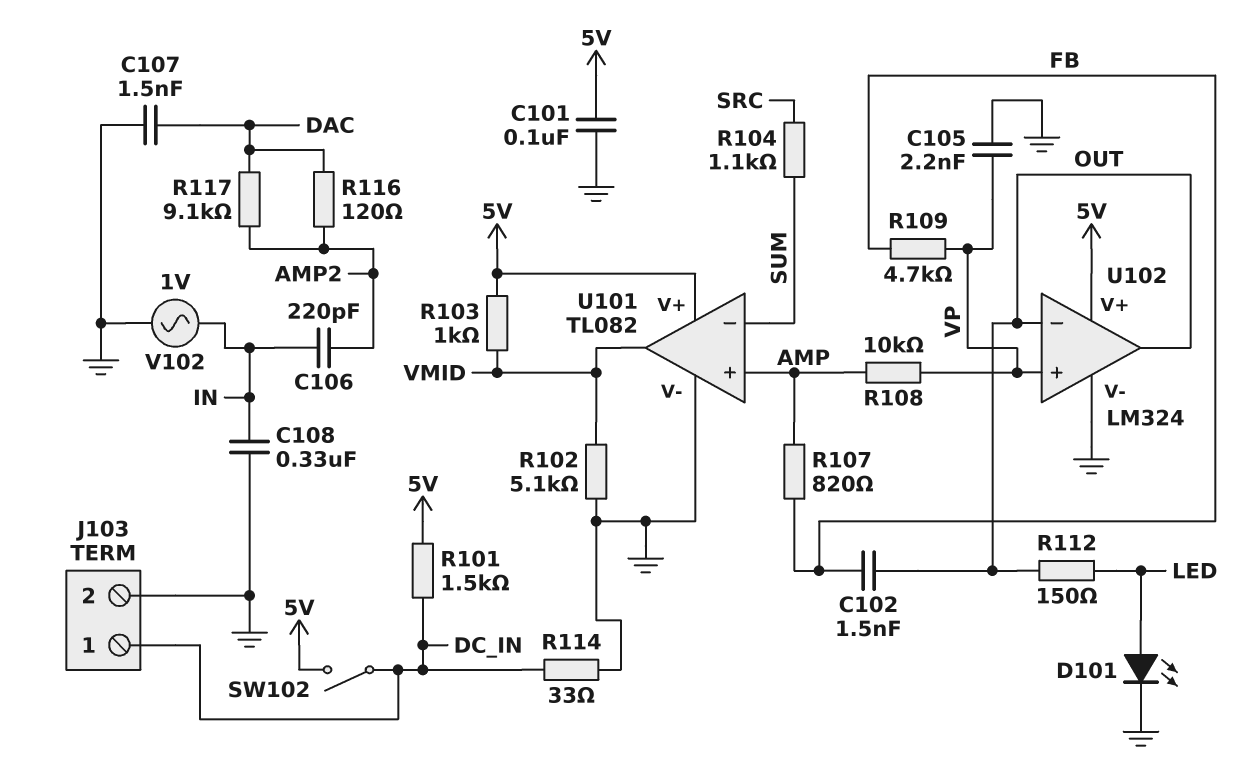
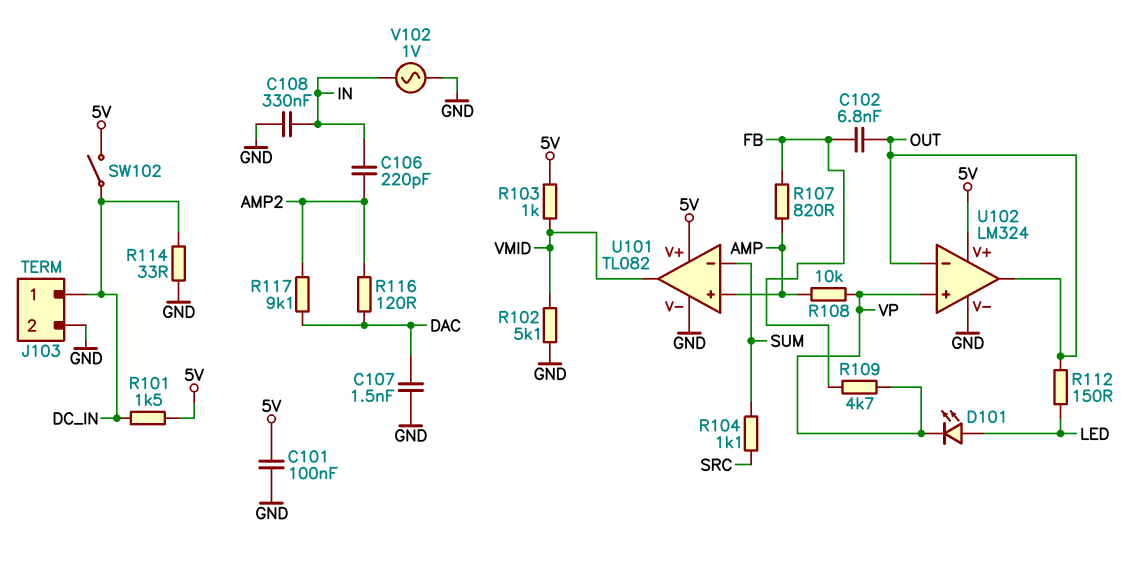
C102: 1.5nF (FB, OUT) -> 6.8nF (FB, OUT)
C105: 2.2nF (GND, VP) -> none
D101: LED (A LED, K GND) -> LED (A LED, K VP)

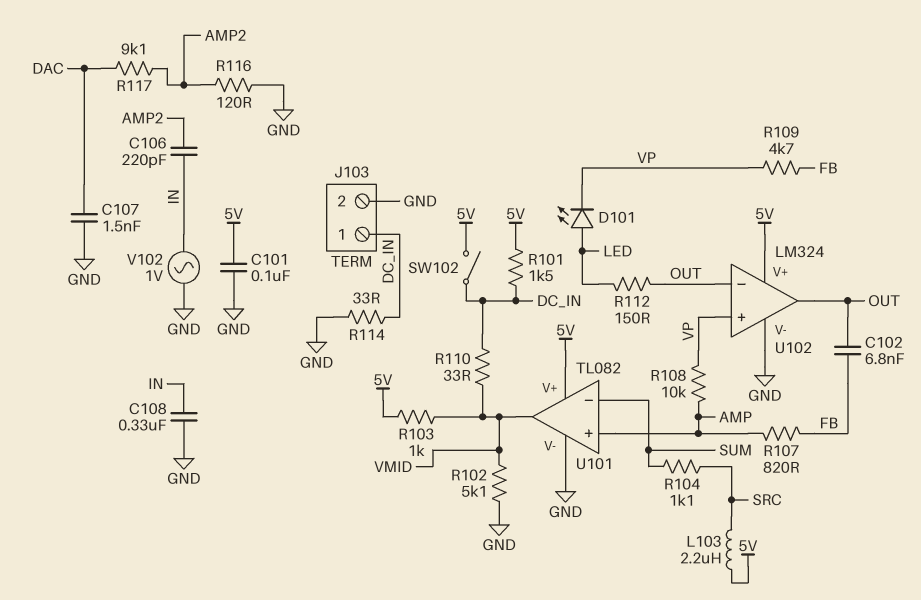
L103: none -> 2.2uH (5V, SRC)
R110: none -> 33 (DC_IN, VMID)
R116: 120 (AMP2, DAC) -> 120 (AMP2, GND)

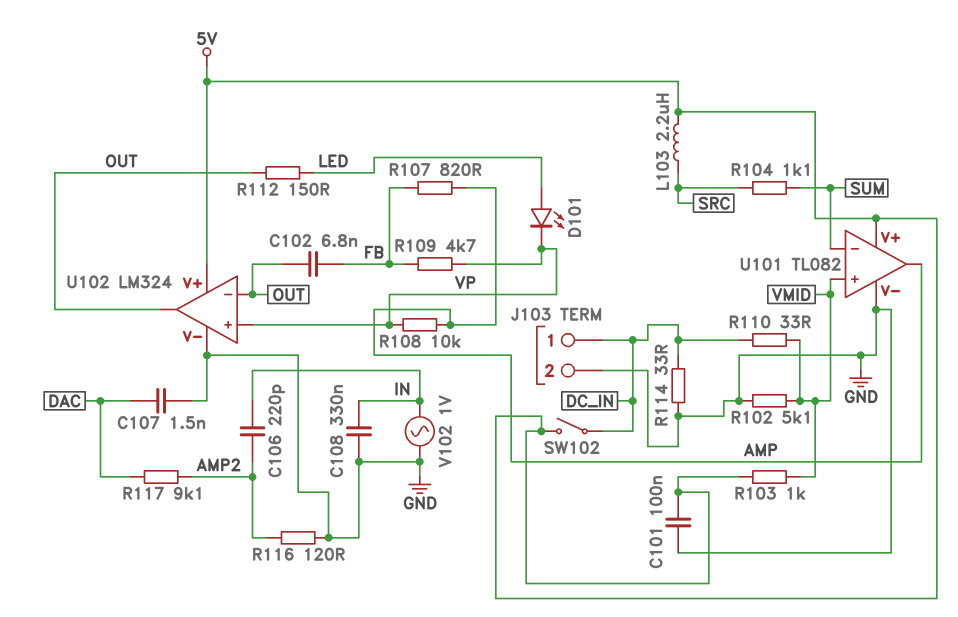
R101: 1.5k (5V, DC_IN) -> none
U101 pin in+: AMP -> VMID
U101 pin out: VMID -> AMP

